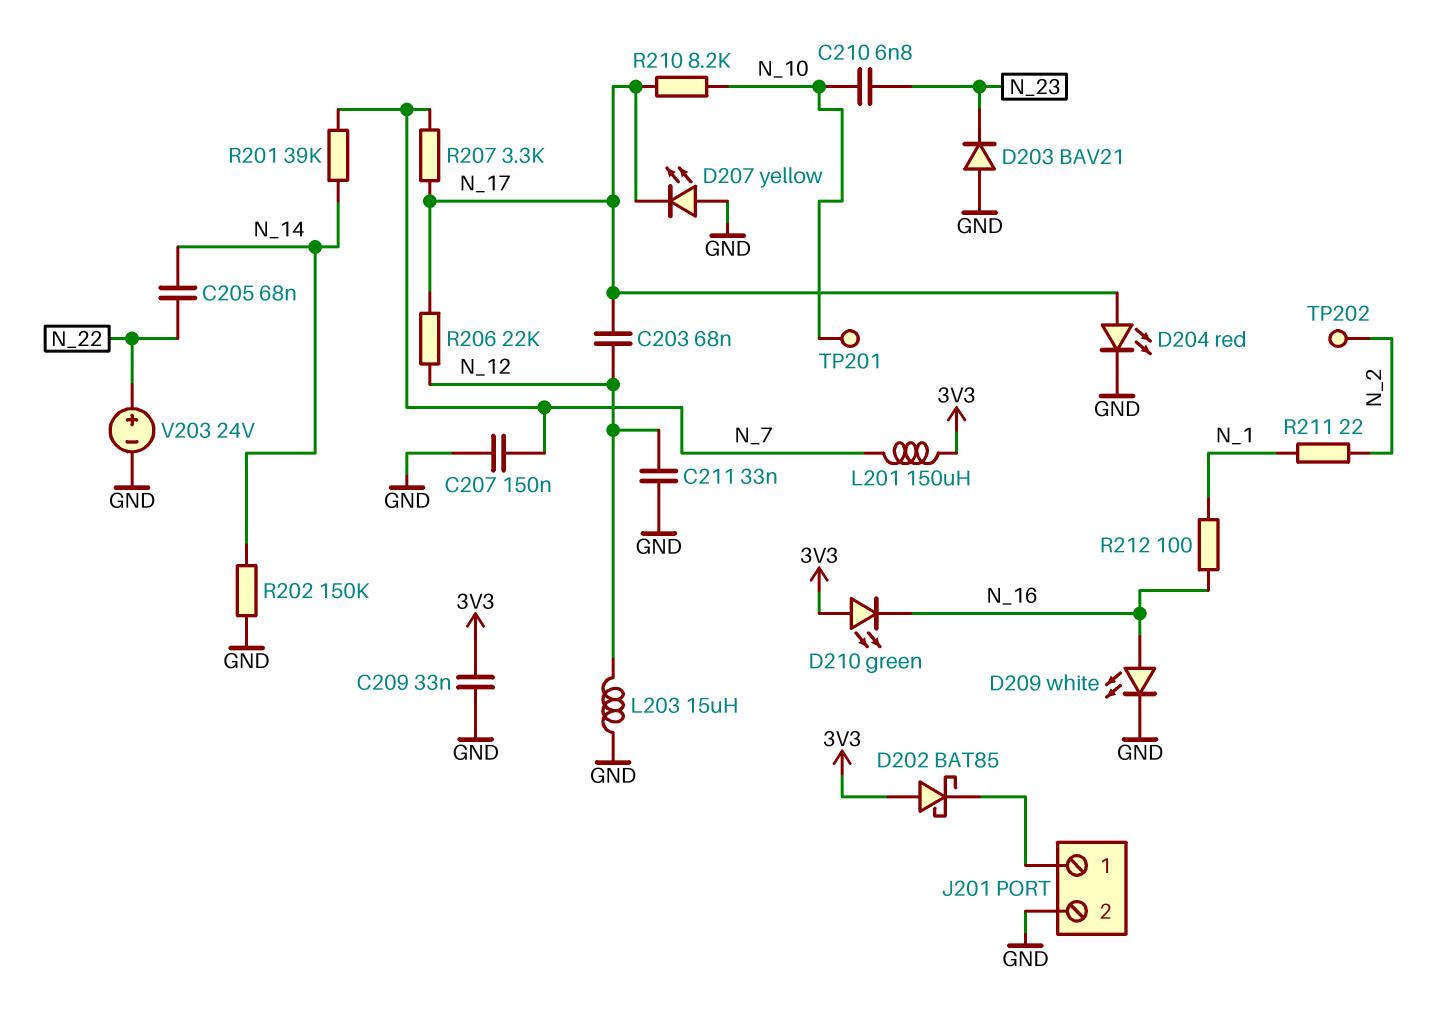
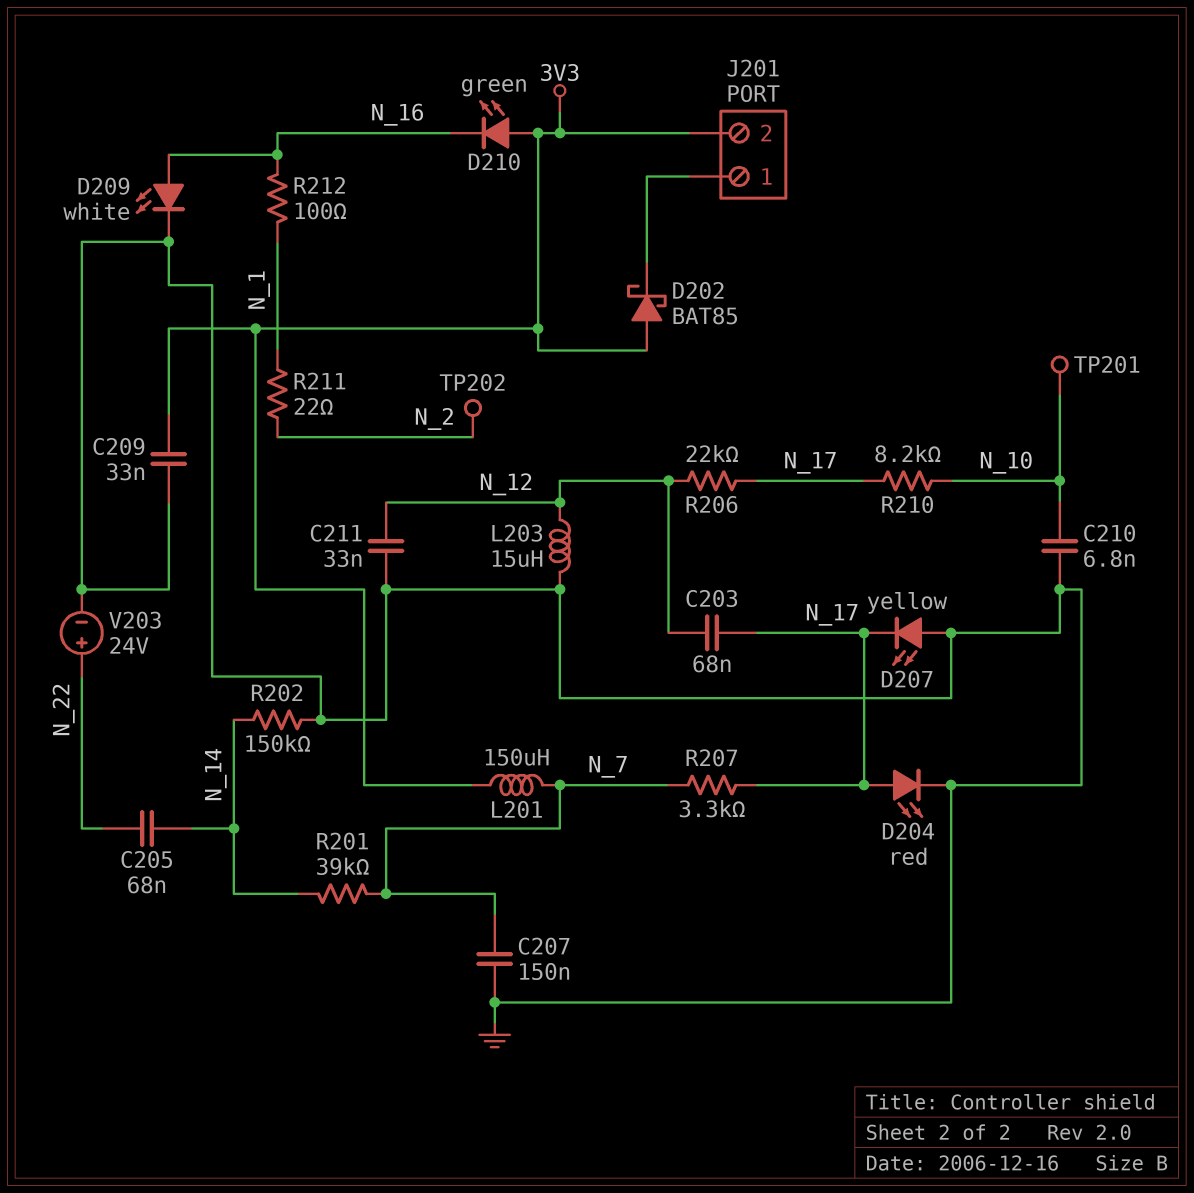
C210: 6.8nF (N_10, N_23) -> 6.8nF (GND, N_10)
D203: diode BAV21 (A GND, K N_23) -> none
J201 pin 2: GND -> 3V3

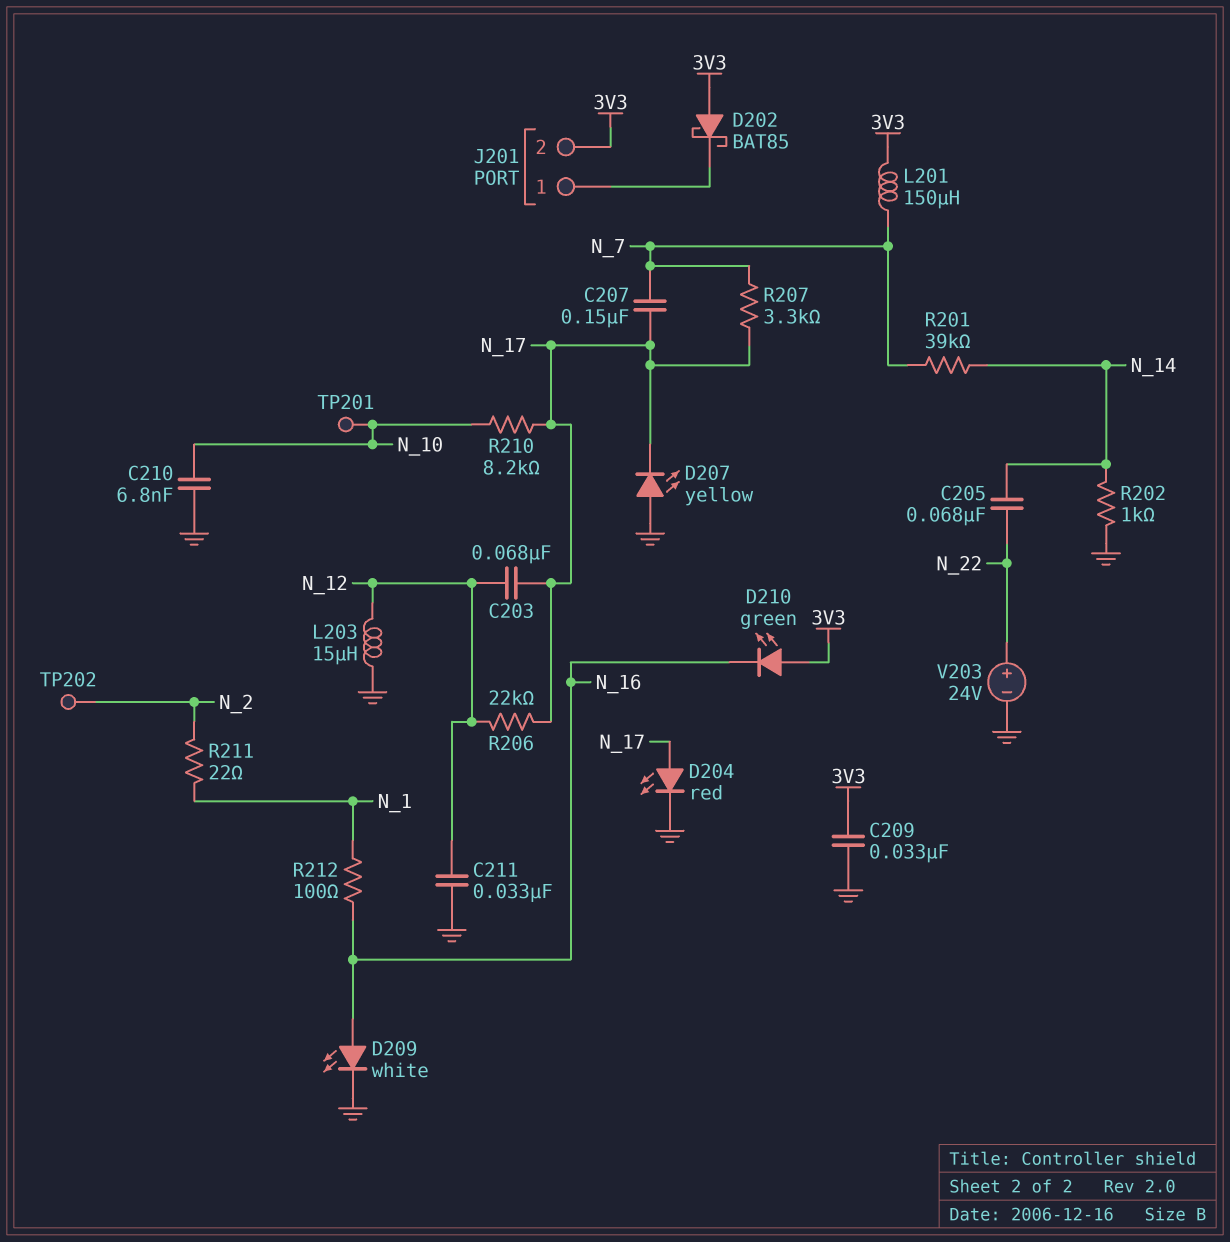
C207: 150nF (GND, N_7) -> 150nF (N_7, N_17)
R202: 150k (GND, N_14) -> 1k (GND, N_14)

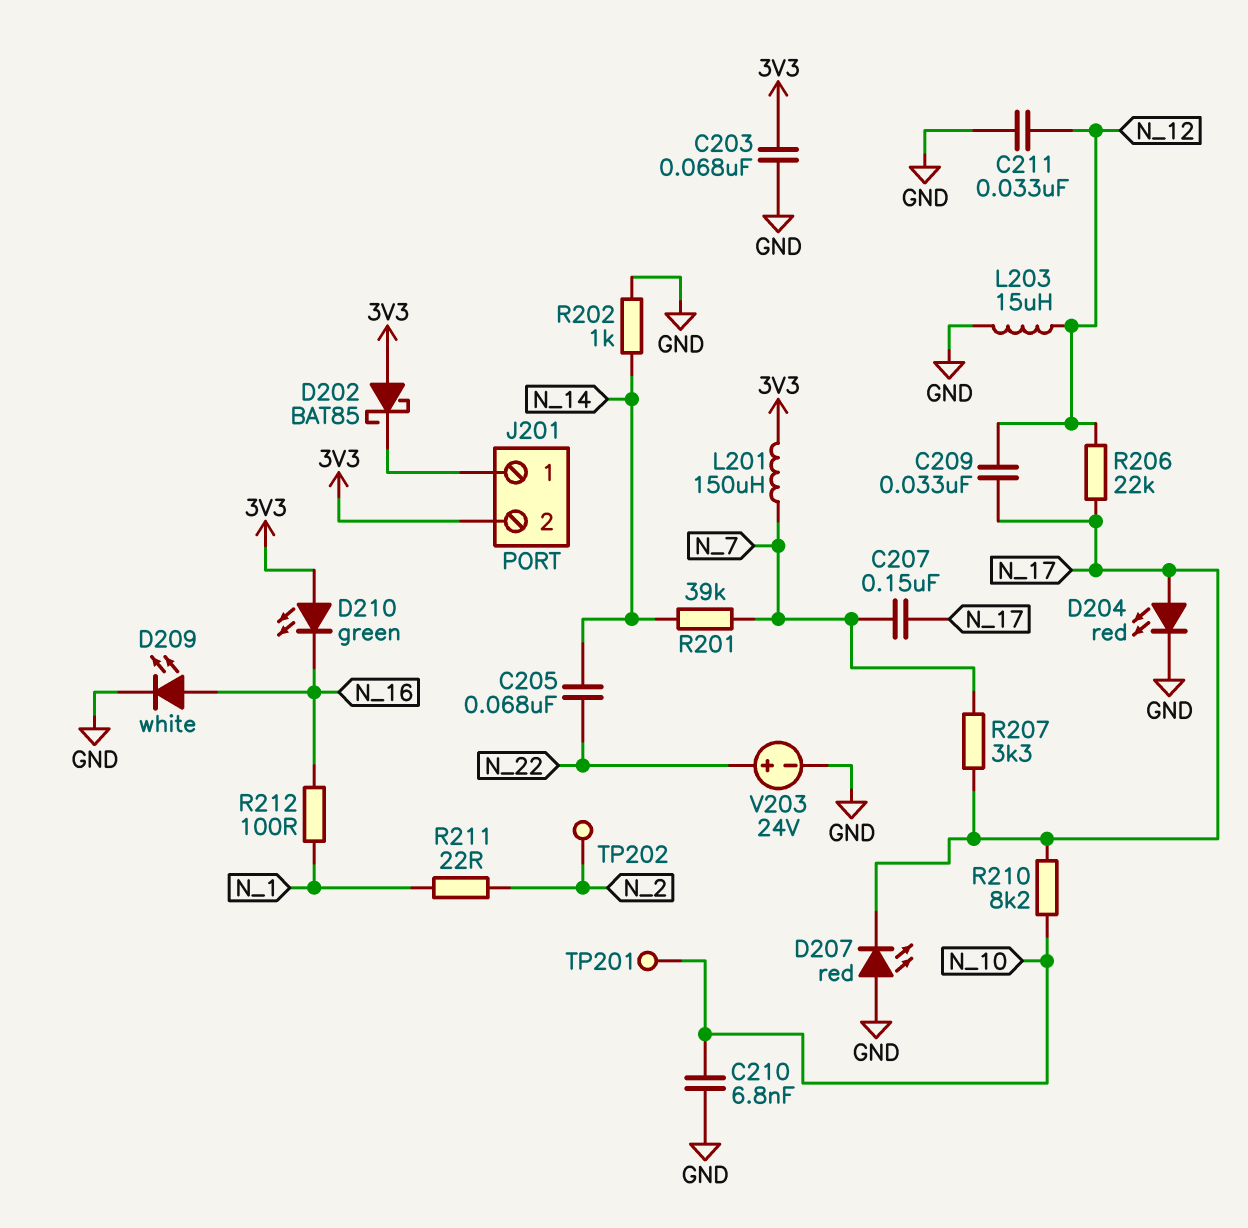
C203: 68nF (N_12, N_17) -> 68nF (3V3, GND)
C209: 33nF (3V3, GND) -> 33nF (N_12, N_17)
D207: LED yellow (A GND, K N_17) -> LED red (A GND, K N_17)

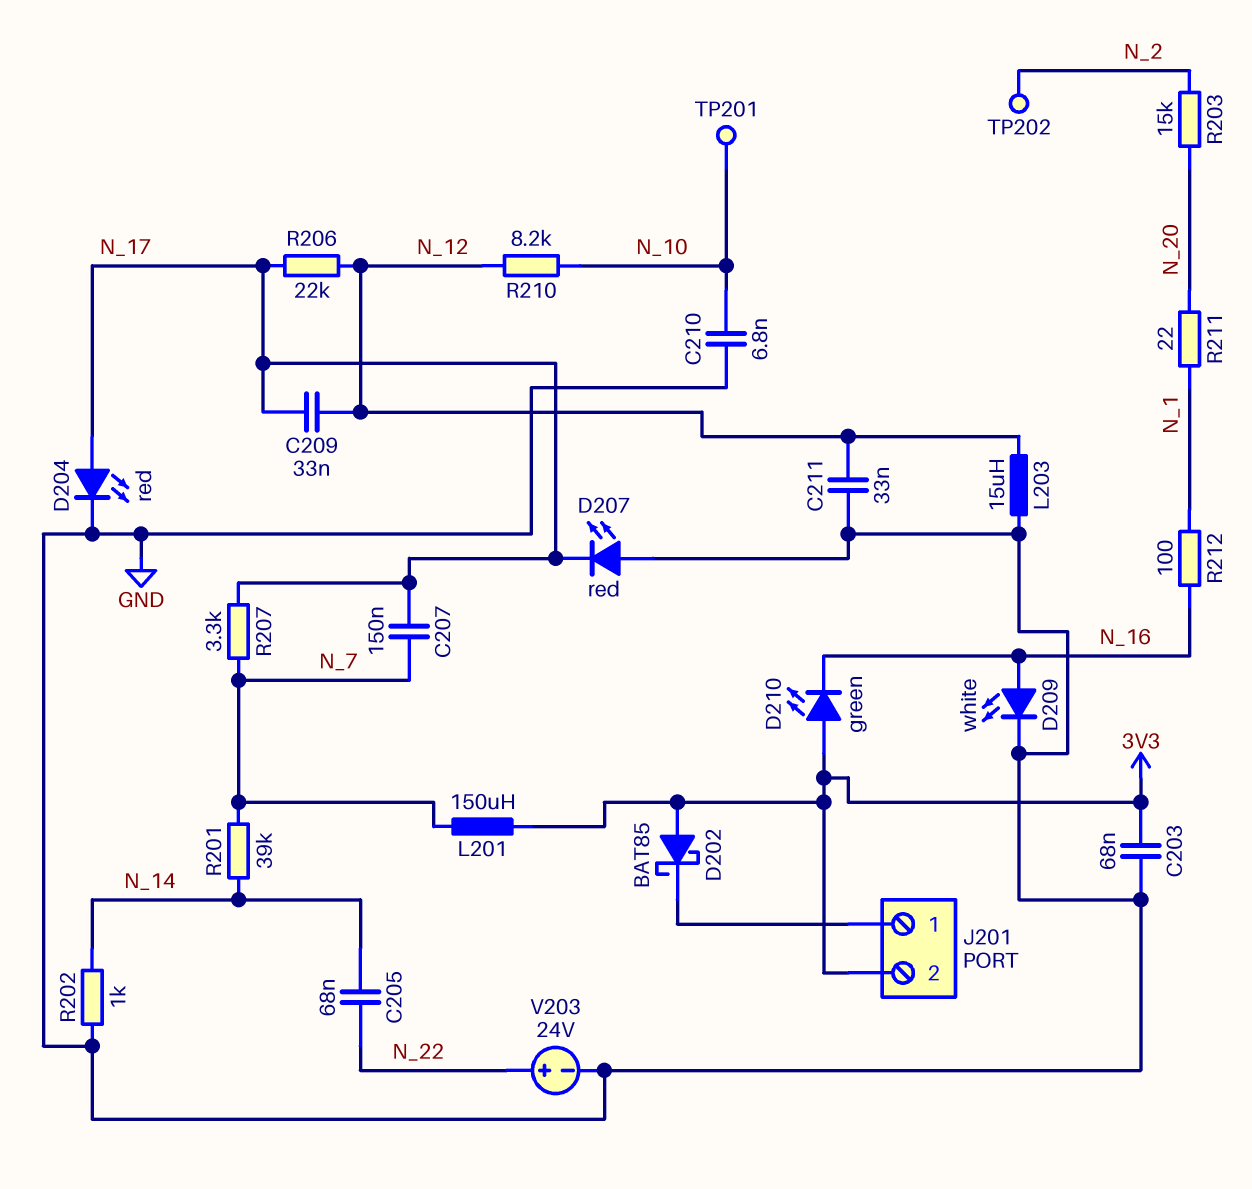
R203: none -> 15k (N_2, N_20)
R210: 8.2k (N_10, N_17) -> 8.2k (N_10, N_12)
R211: 22 (N_1, N_2) -> 22 (N_1, N_20)

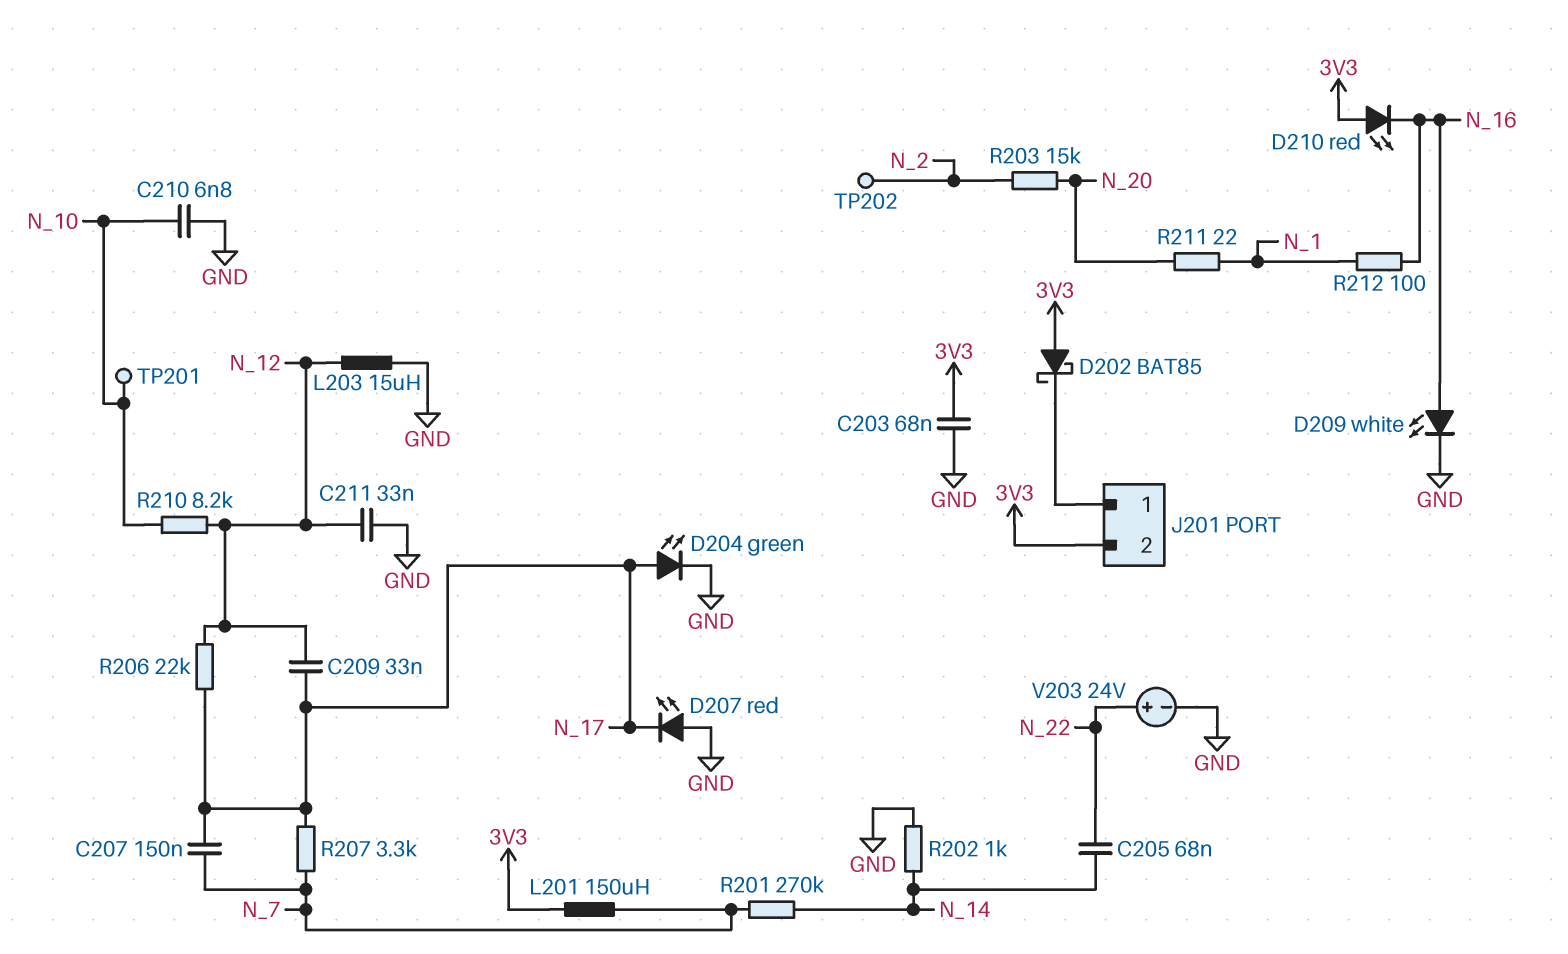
D204: LED red (A N_17, K GND) -> LED green (A N_17, K GND)
D210: LED green (A 3V3, K N_16) -> LED red (A 3V3, K N_16)
R201: 39k (N_7, N_14) -> 270k (N_7, N_14)

